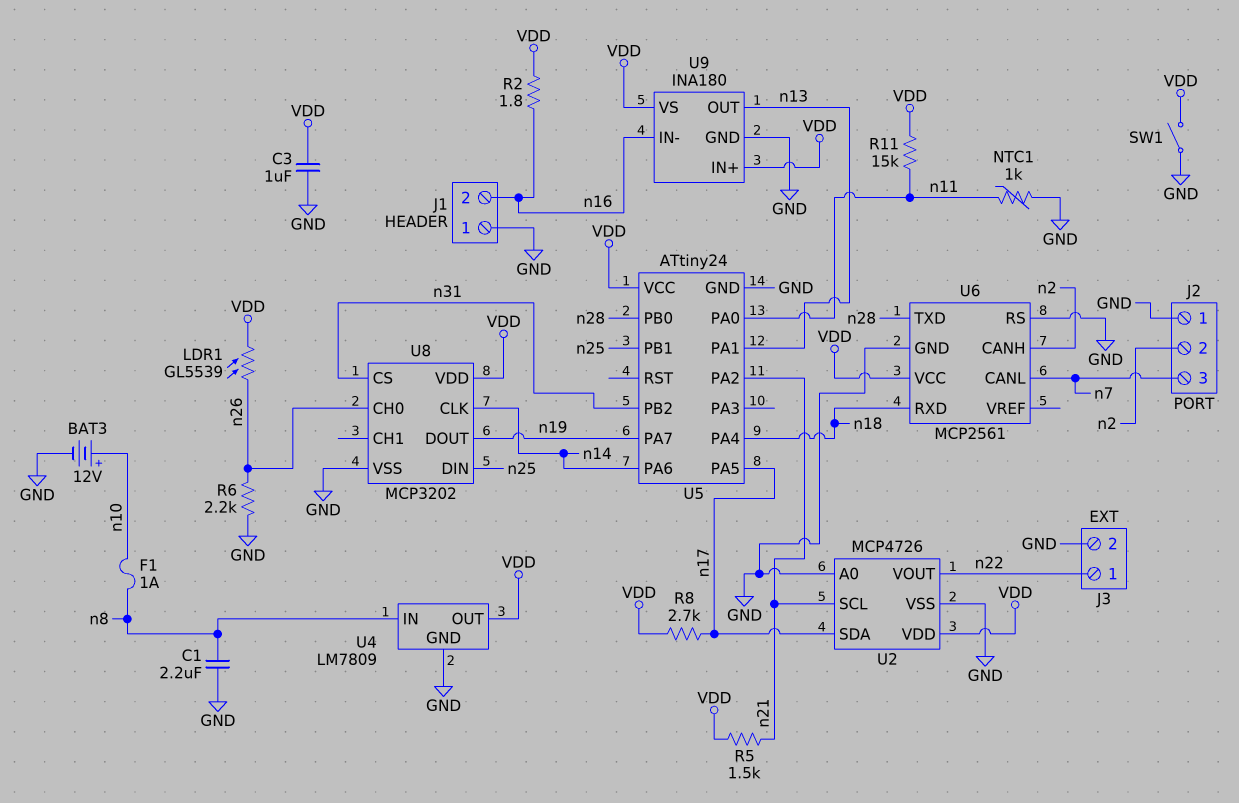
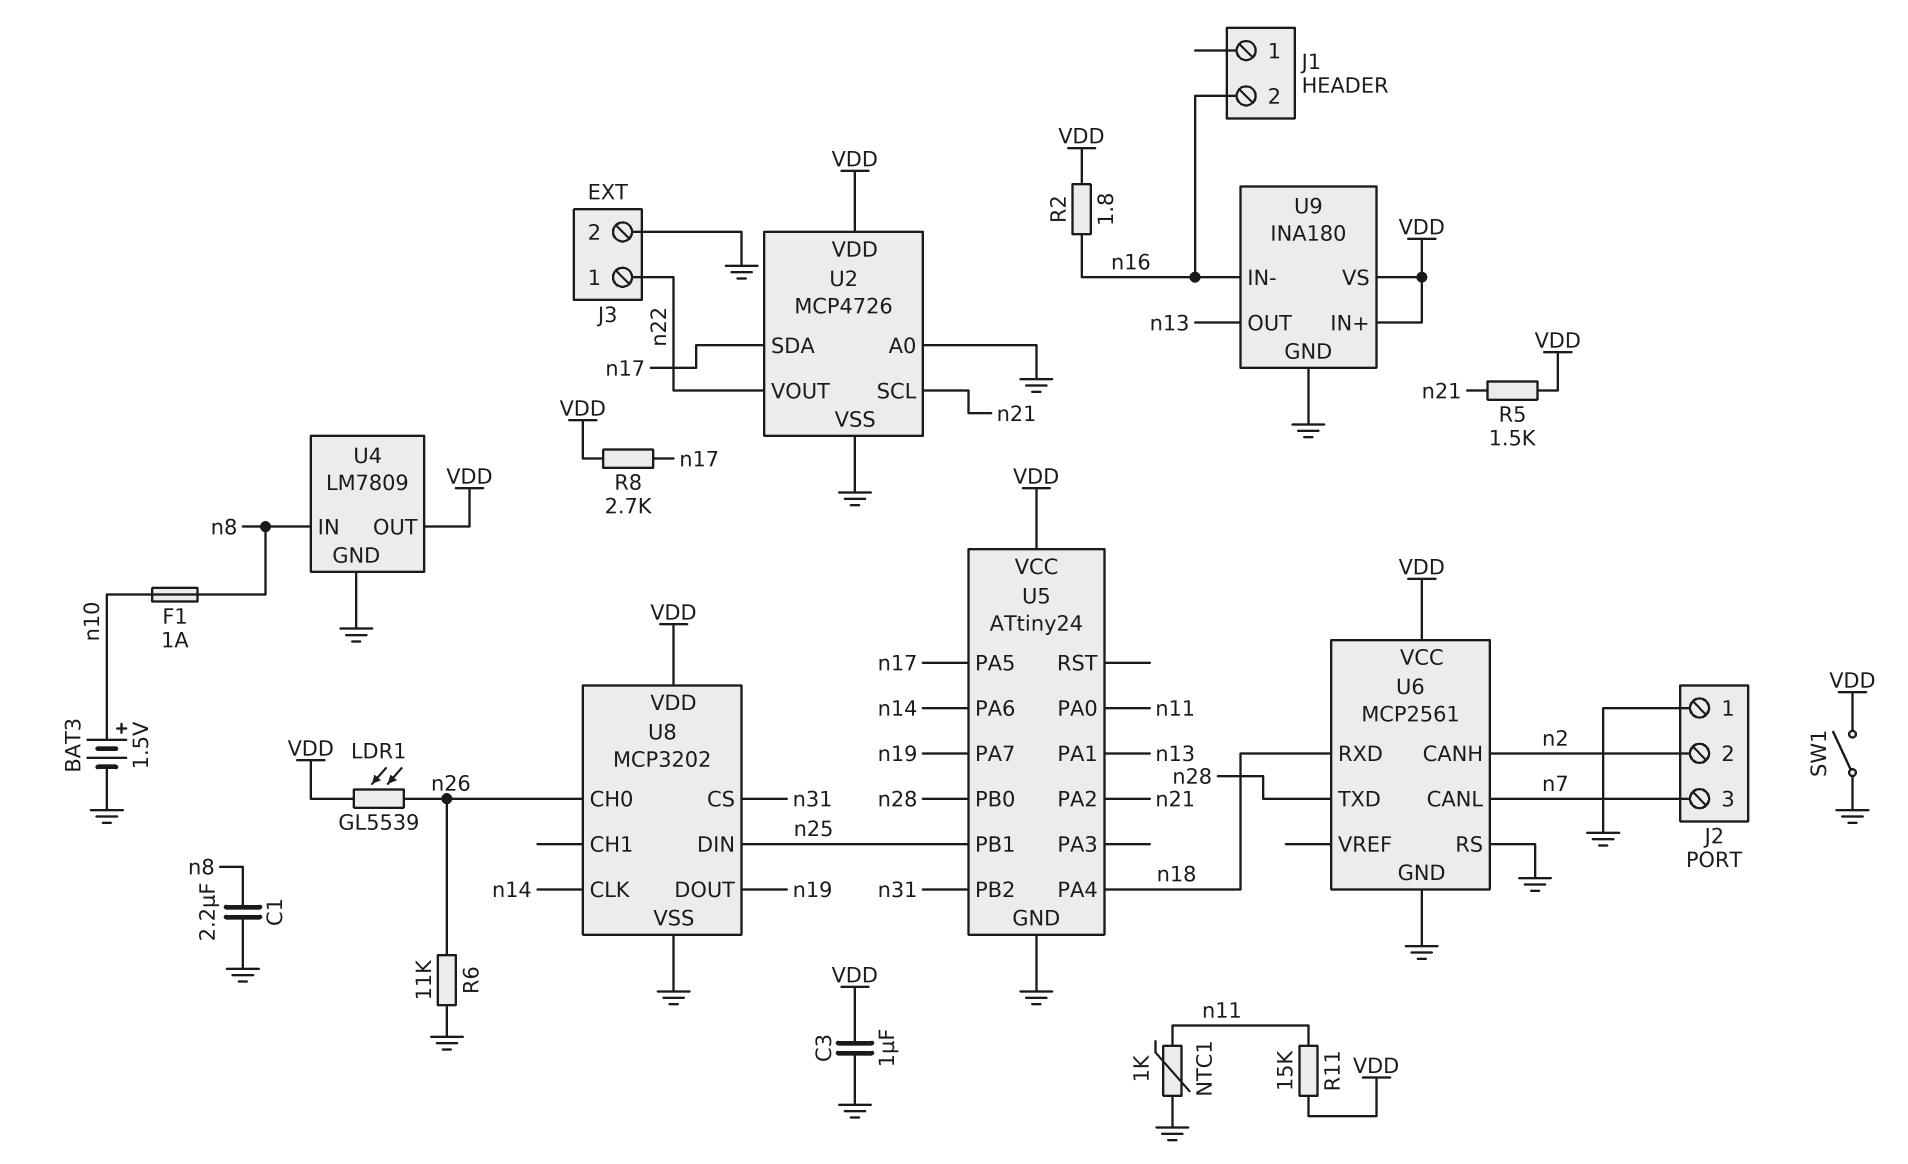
BAT3: 12V (plus n10, minus GND) -> 1.5V (plus n10, minus GND)
J1 pin 1: GND -> none
R6: 2.2k (GND, n26) -> 11k (GND, n26)

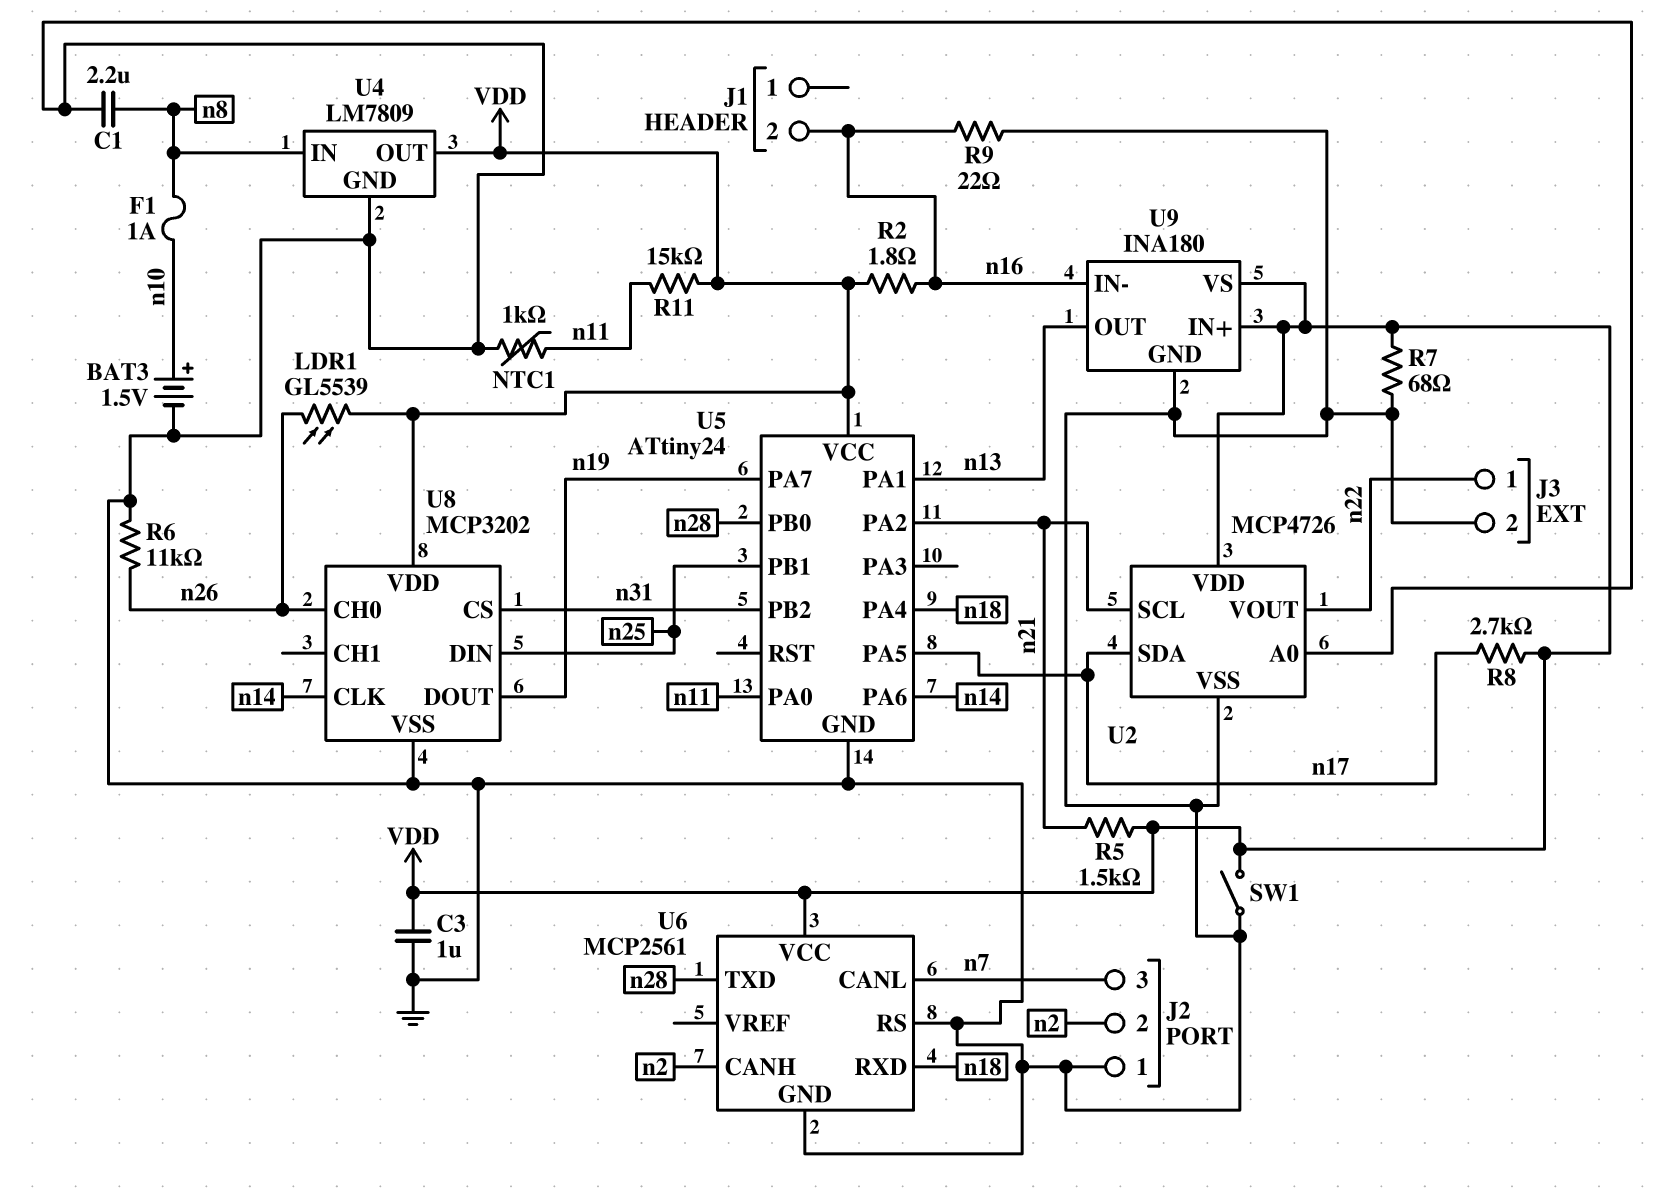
R7: none -> 68 (GND, VDD)
R9: none -> 22 (GND, n16)

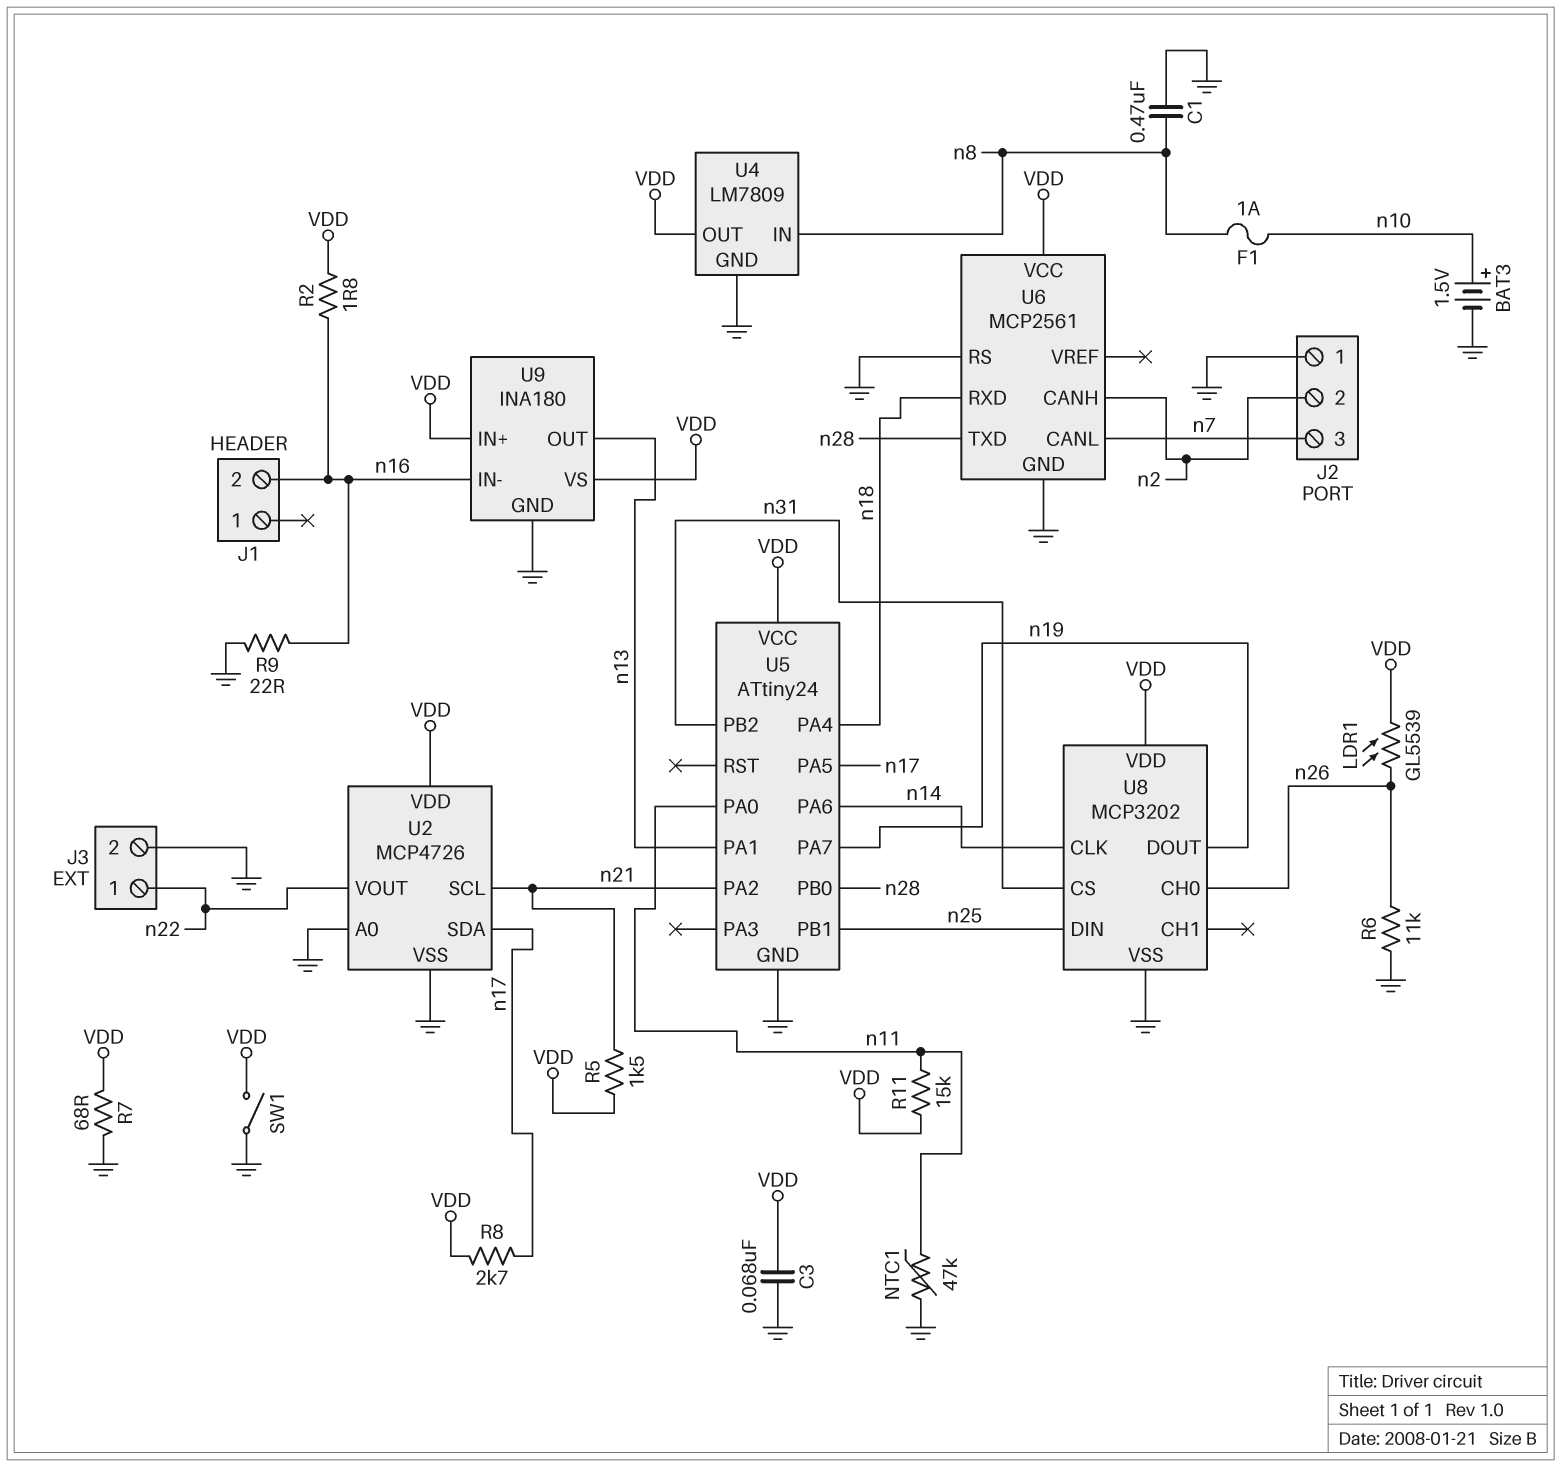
C1: 2.2uF (GND, n8) -> 470nF (GND, n8)
C3: 1uF (GND, VDD) -> 68nF (GND, VDD)
NTC1: 1k (GND, n11) -> 47k (GND, n11)

